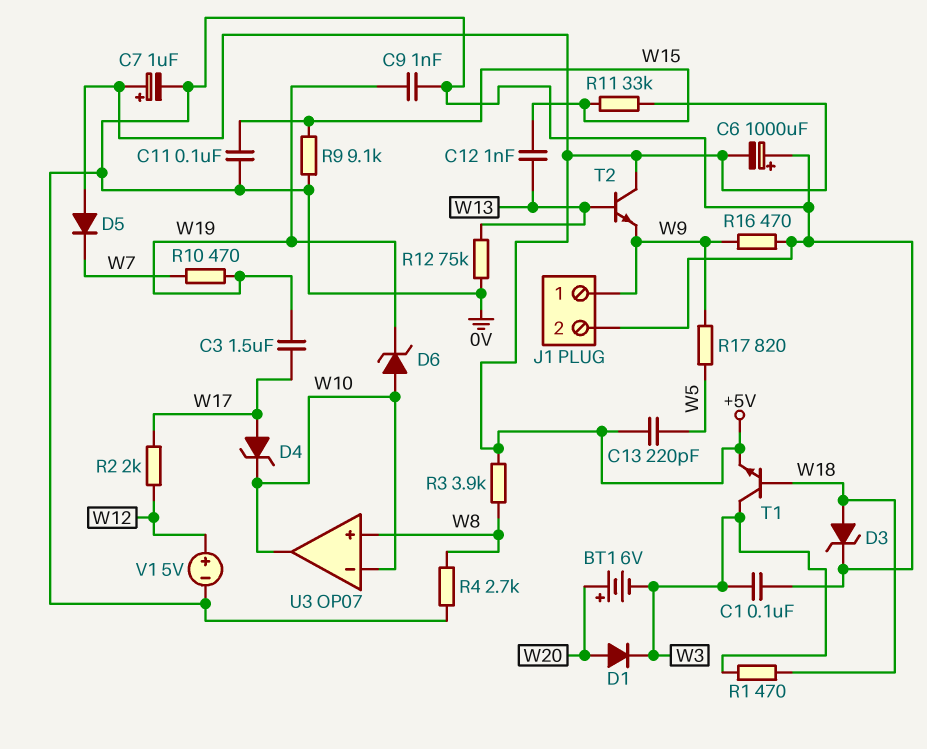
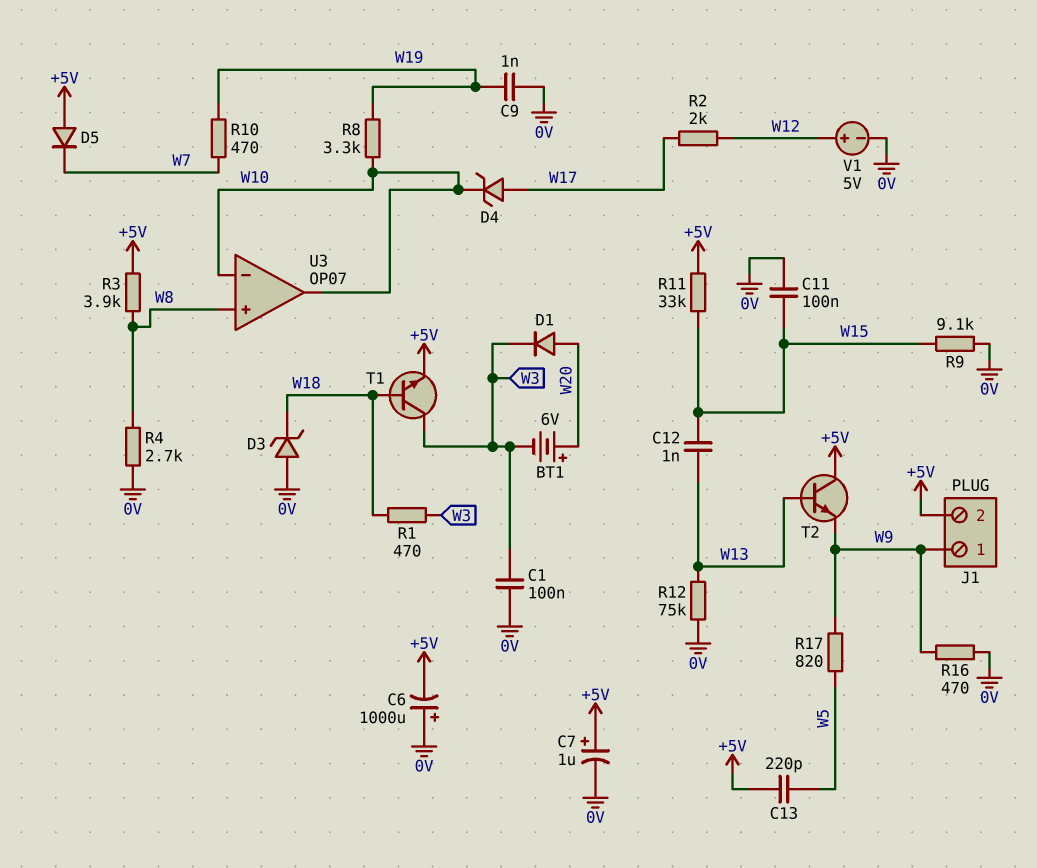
C3: 1.5uF (W17, W19) -> none
D3: zener (A W18, K 0V) -> zener (A 0V, K W18)
D6: zener (A W10, K W19) -> none
J1 pin 2: 0V -> +5V
R8: none -> 3.3k (W10, W19)

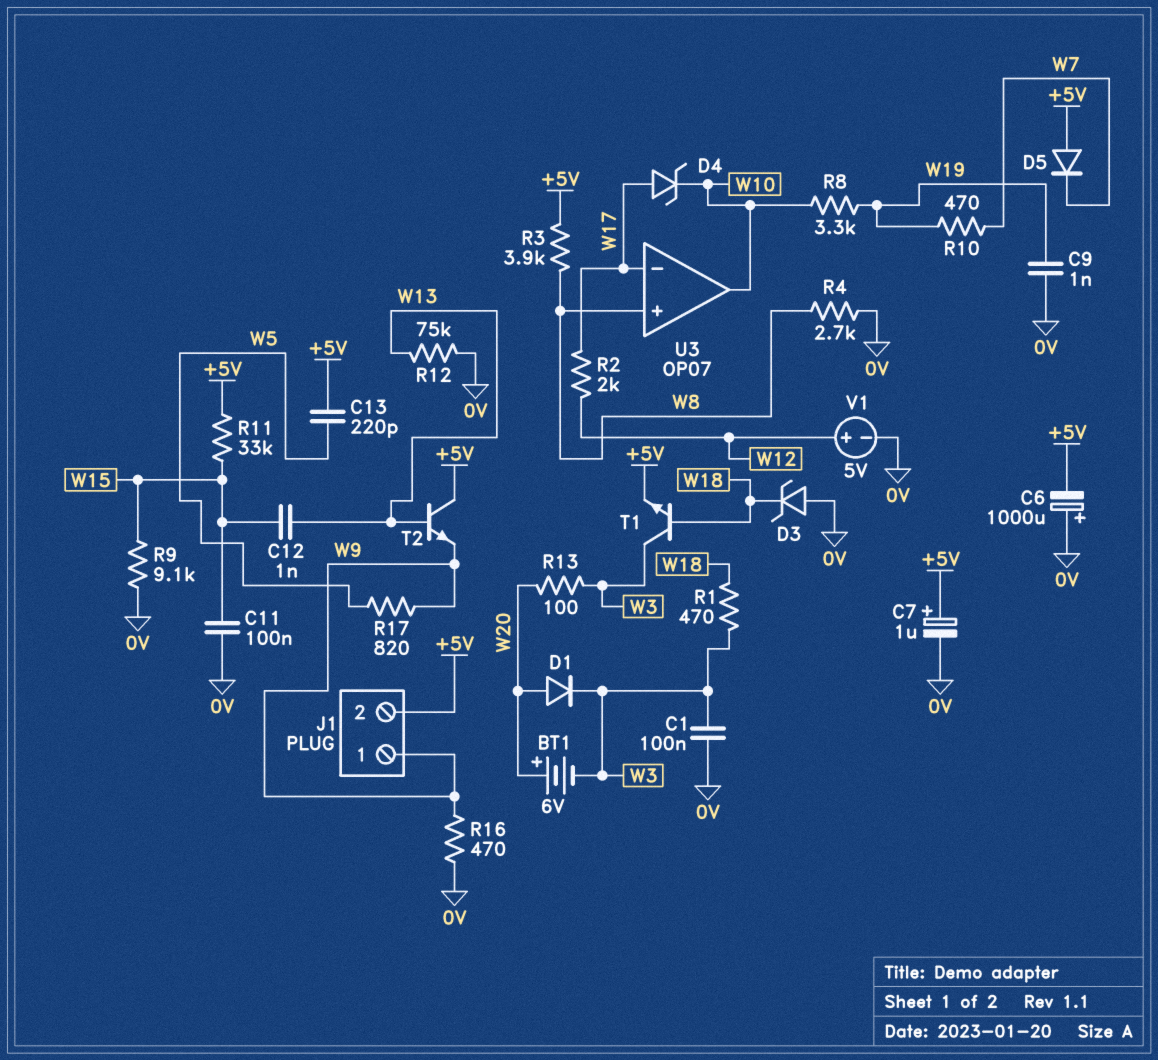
R13: none -> 100 (W3, W20)
U3 pin in-: W10 -> W17

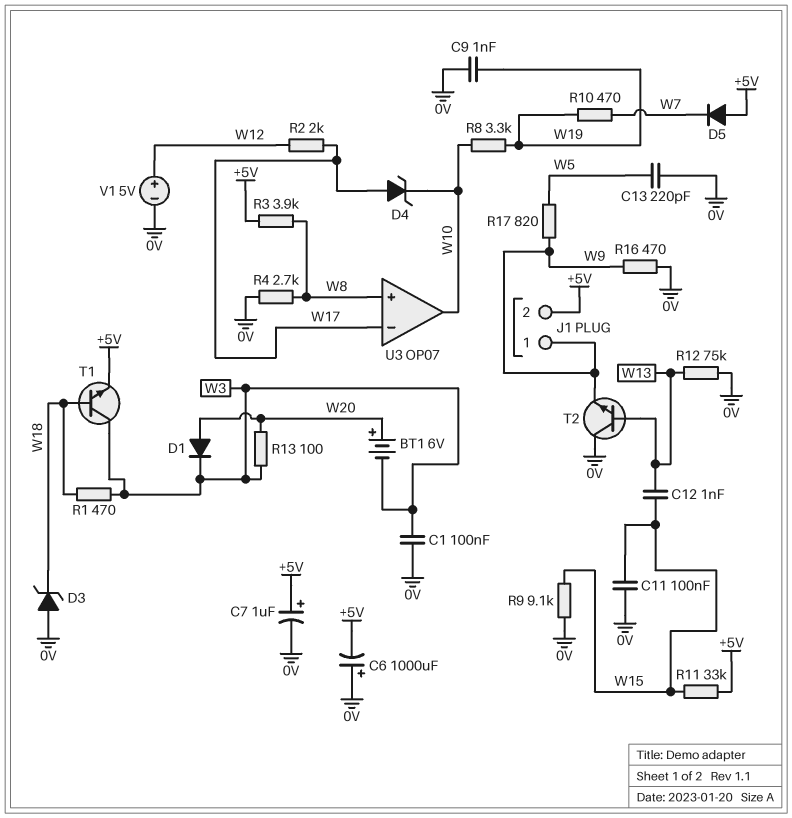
C13: 220pF (+5V, W5) -> 220pF (0V, W5)
T2: NPN (B W13, C +5V, E W9) -> NPN (B W13, C 0V, E W9)

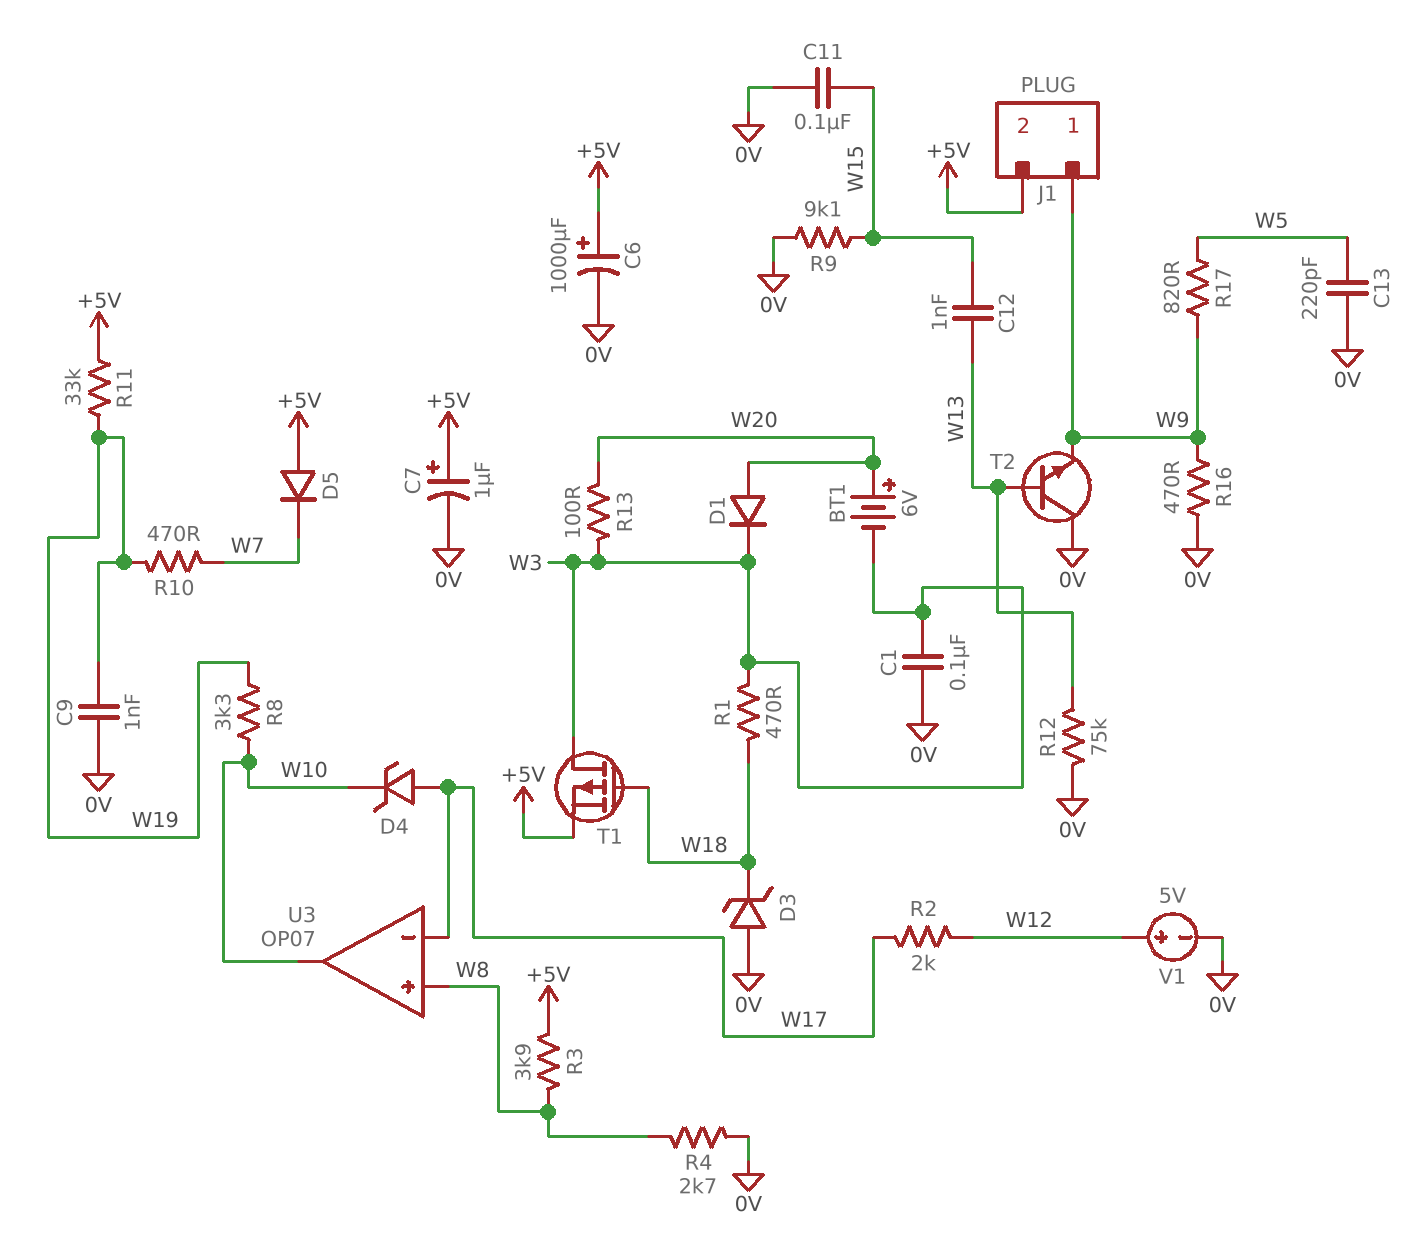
C6: 1000uF (plus 0V, minus +5V) -> 1000uF (plus +5V, minus 0V)
R11: 33k (+5V, W15) -> 33k (+5V, W19)
T1: NPN (B W18, C W3, E +5V) -> PMOS (G W18, D W3, S +5V)

